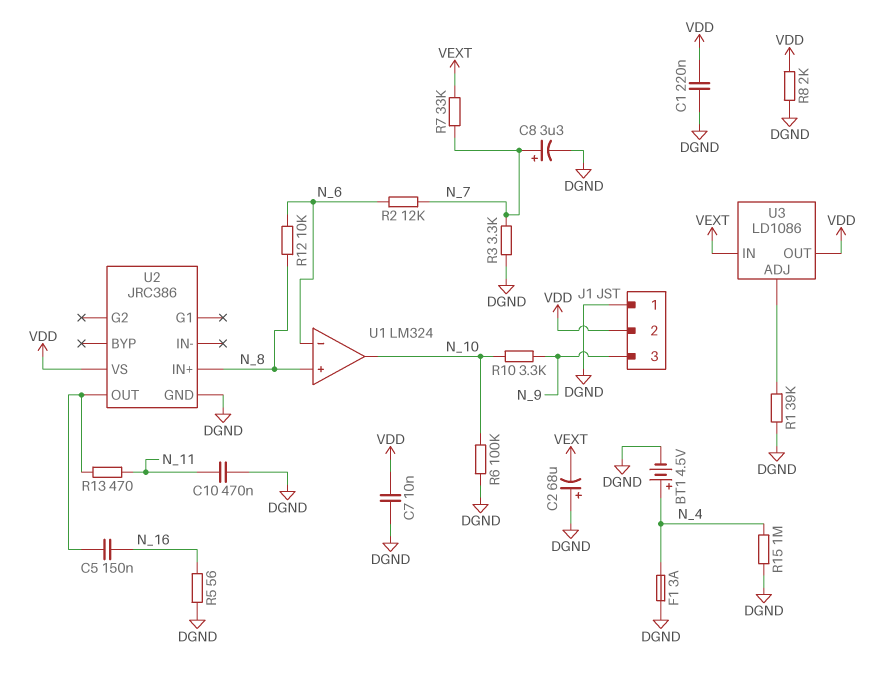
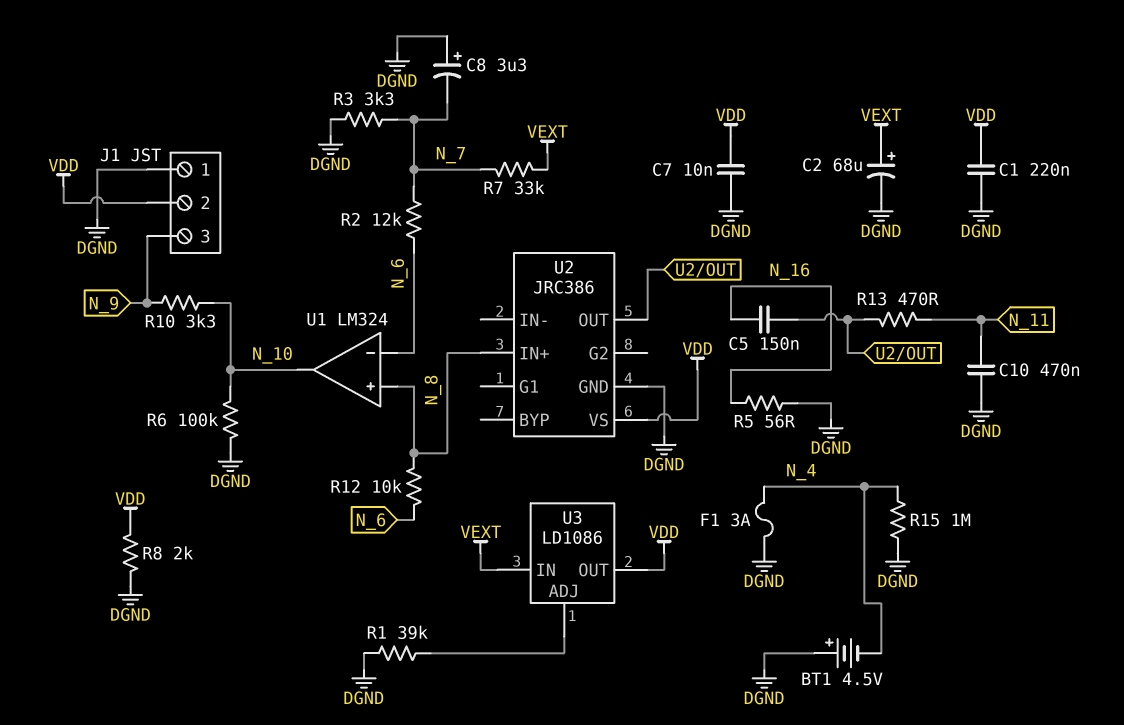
BT1: 4.5V (plus N_4, minus DGND) -> 4.5V (plus DGND, minus N_4)
C2: 68uF (plus DGND, minus VEXT) -> 68uF (plus VEXT, minus DGND)
C8: 3.3uF (plus N_7, minus DGND) -> 3.3uF (plus DGND, minus N_7)

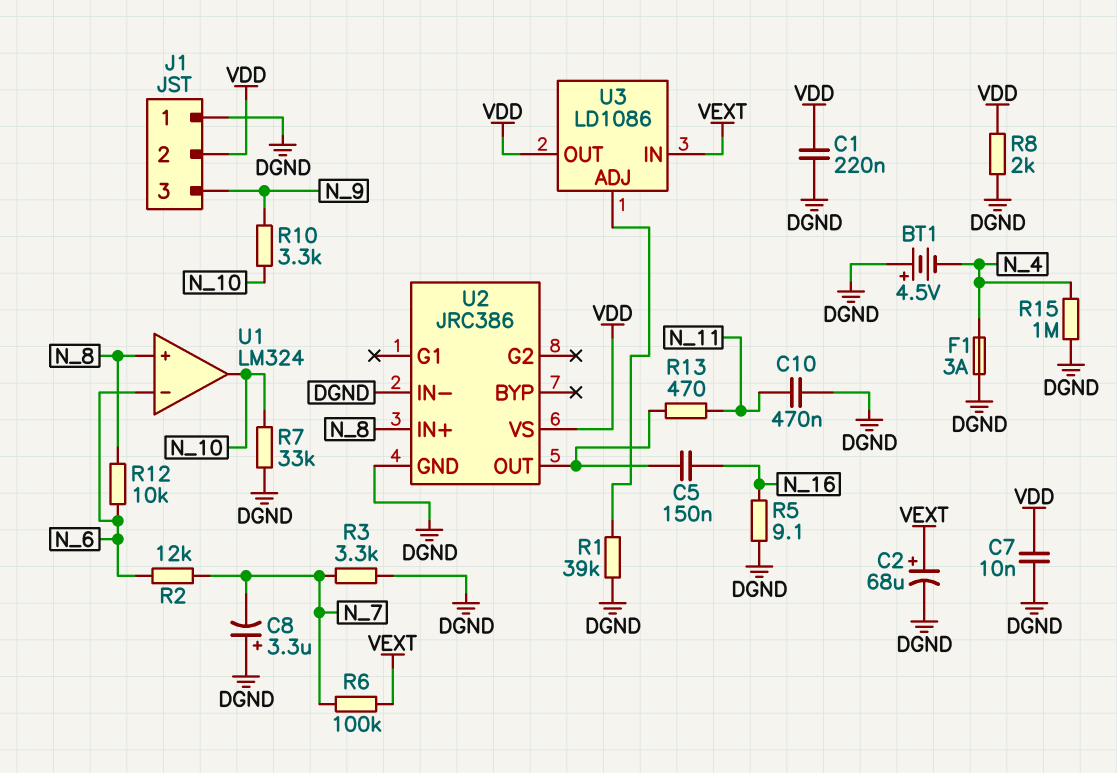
R5: 56 (DGND, N_16) -> 9.1 (DGND, N_16)
R6: 100k (DGND, N_10) -> 100k (N_7, VEXT)
R7: 33k (N_7, VEXT) -> 33k (DGND, N_10)
U2 pin IN-: none -> DGND

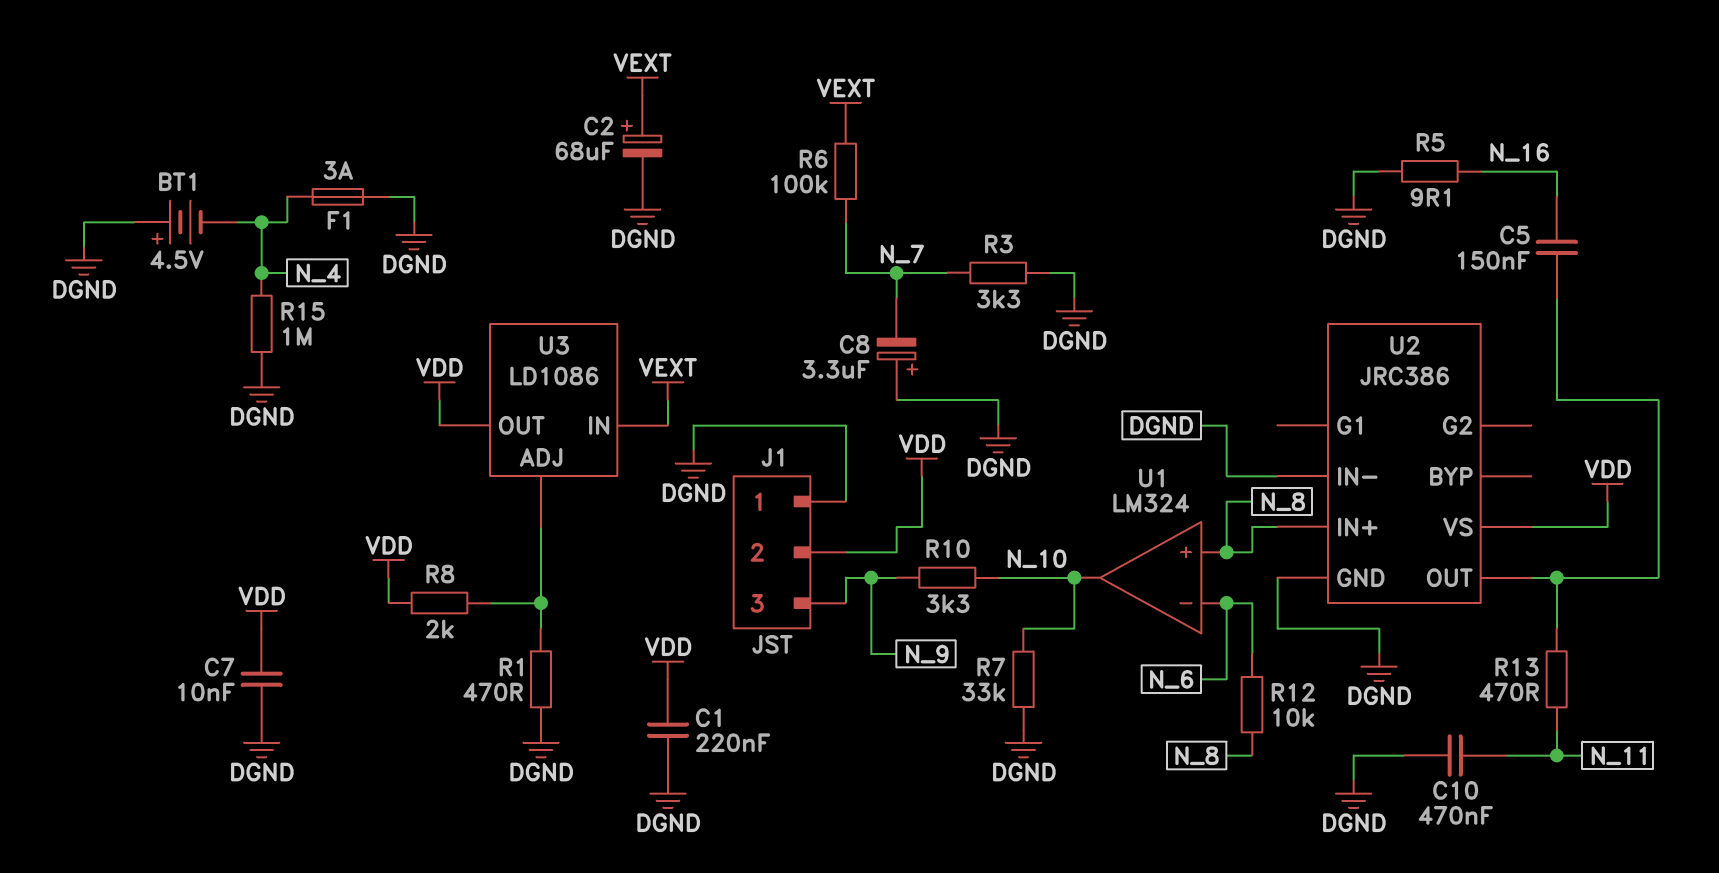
R1: 39k (DGND, U3/ADJ) -> 470 (DGND, U3/ADJ)
R2: 12k (N_6, N_7) -> none
R8: 2k (DGND, VDD) -> 2k (U3/ADJ, VDD)

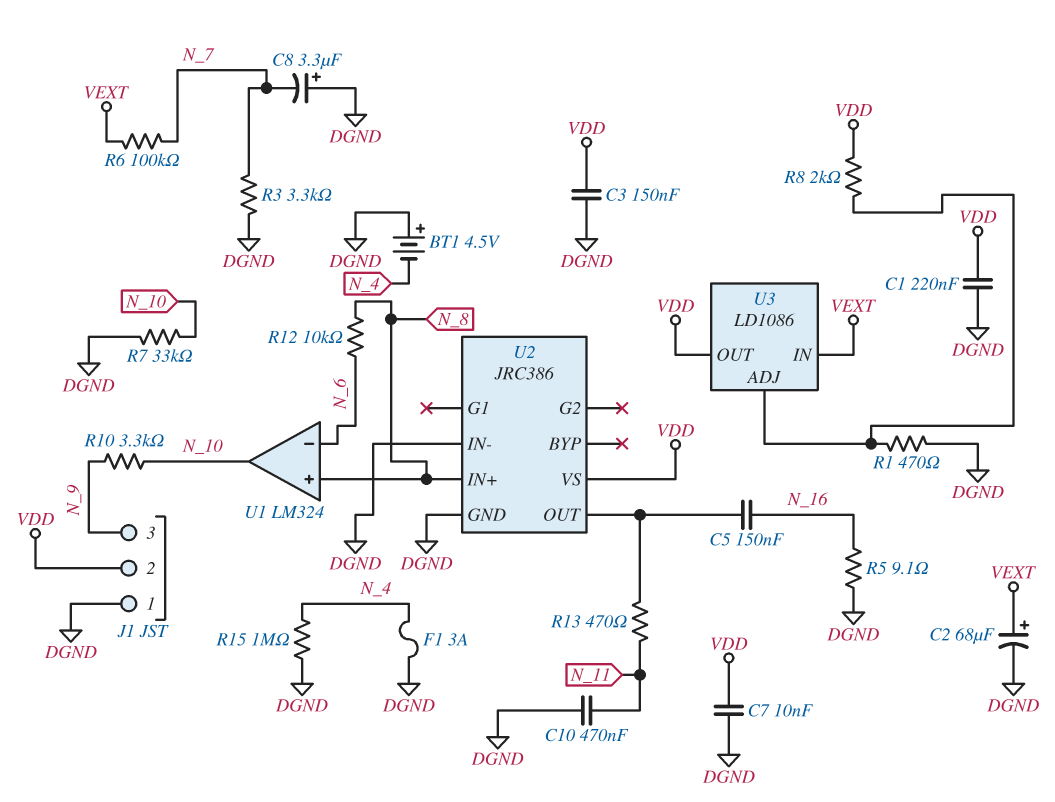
C3: none -> 150nF (DGND, VDD)

